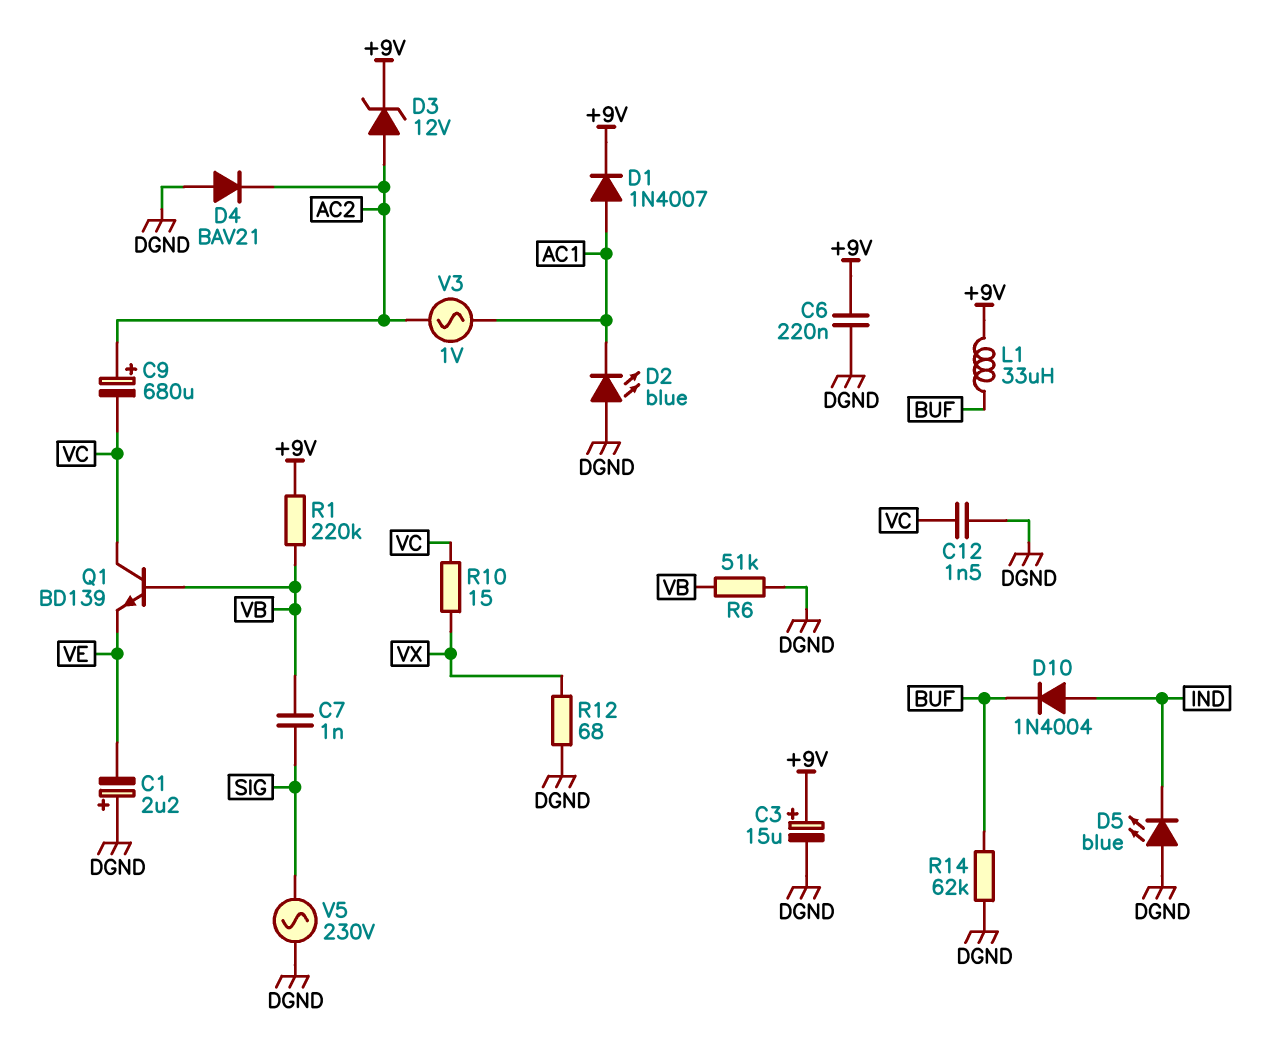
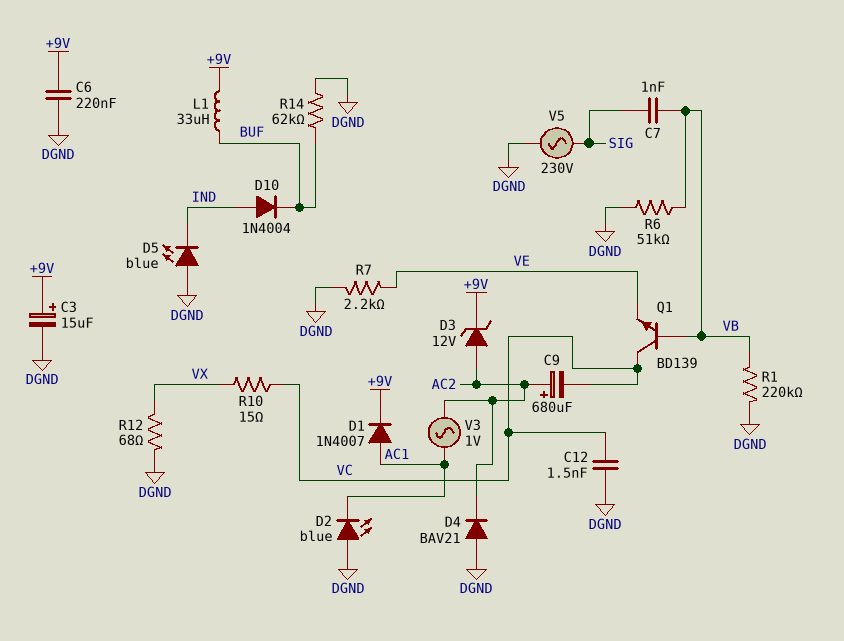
C1: 2.2uF (plus DGND, minus VE) -> none
R1: 220k (+9V, VB) -> 220k (DGND, VB)
R7: none -> 2.2k (DGND, VE)

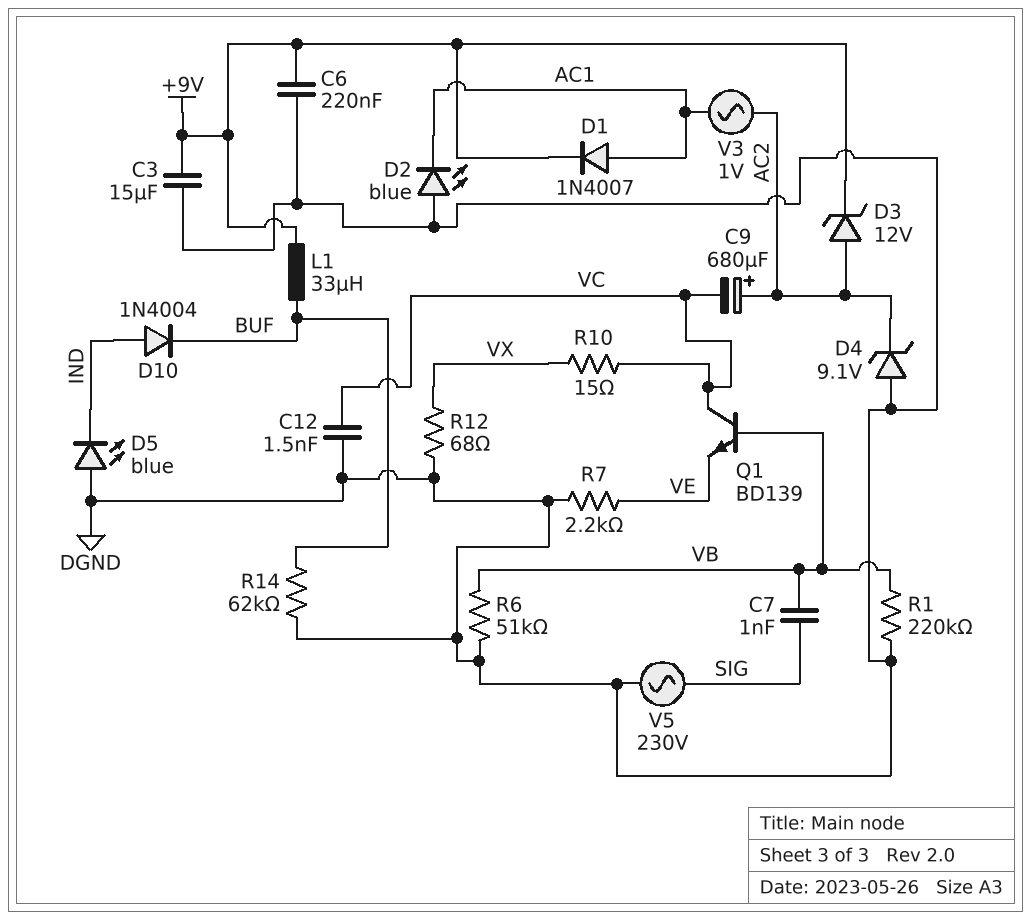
C3: 15uF (plus +9V, minus DGND) -> 15uF (+9V, DGND)
D4: diode BAV21 (A DGND, K AC2) -> zener 9.1V (A DGND, K AC2)

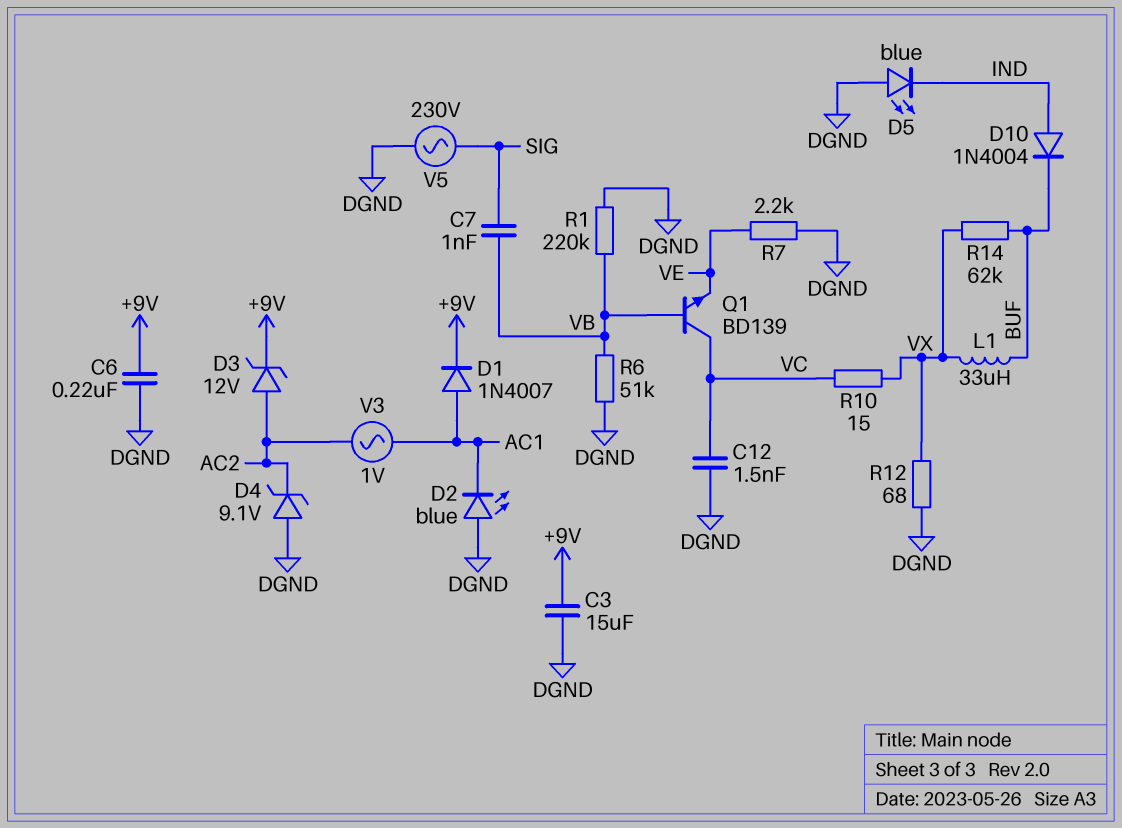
C9: 680uF (plus AC2, minus VC) -> none
L1: 33uH (+9V, BUF) -> 33uH (BUF, VX)
R14: 62k (BUF, DGND) -> 62k (BUF, VX)

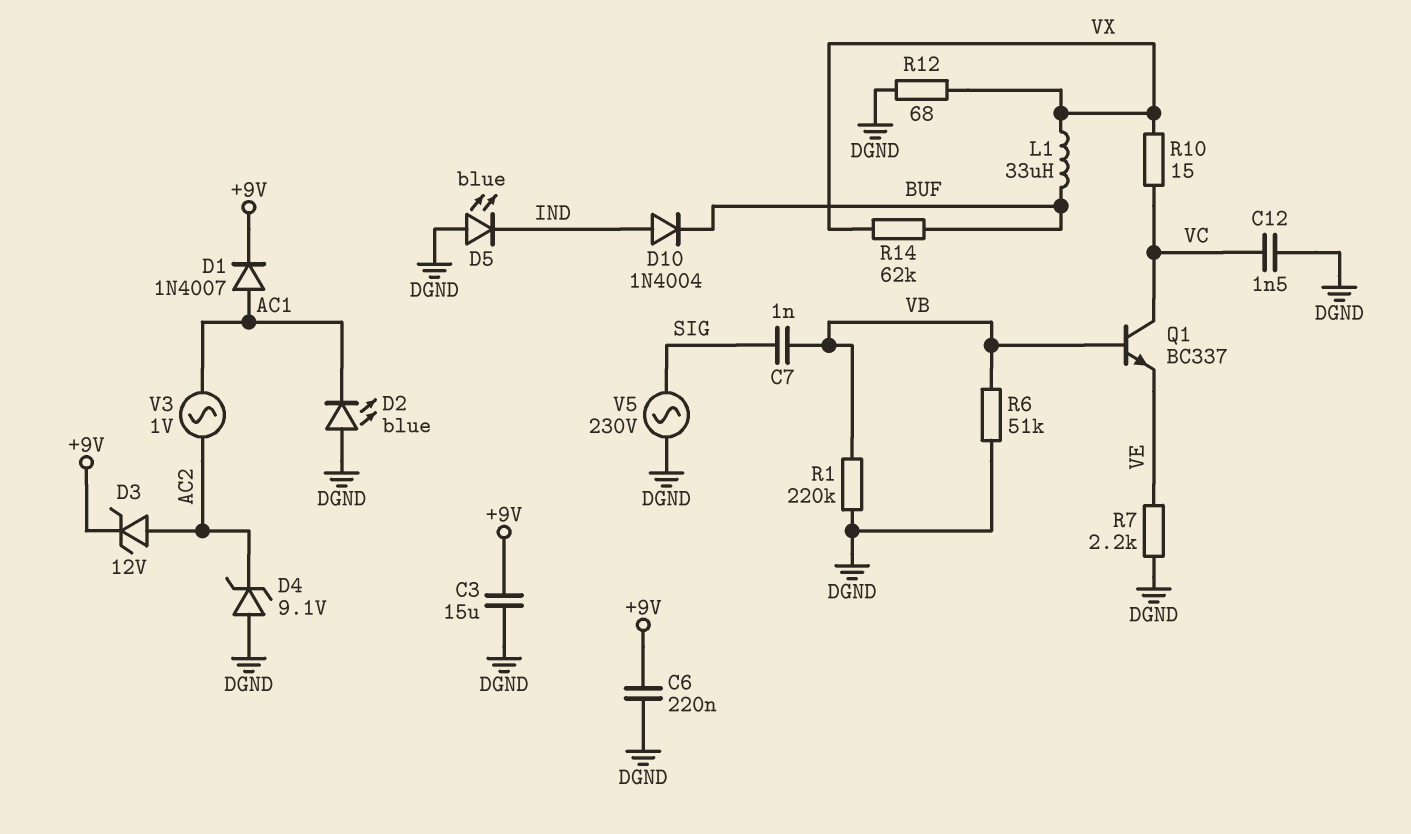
Q1: NPN BD139 (B VB, C VC, E VE) -> NPN BC337 (B VB, C VC, E VE)

